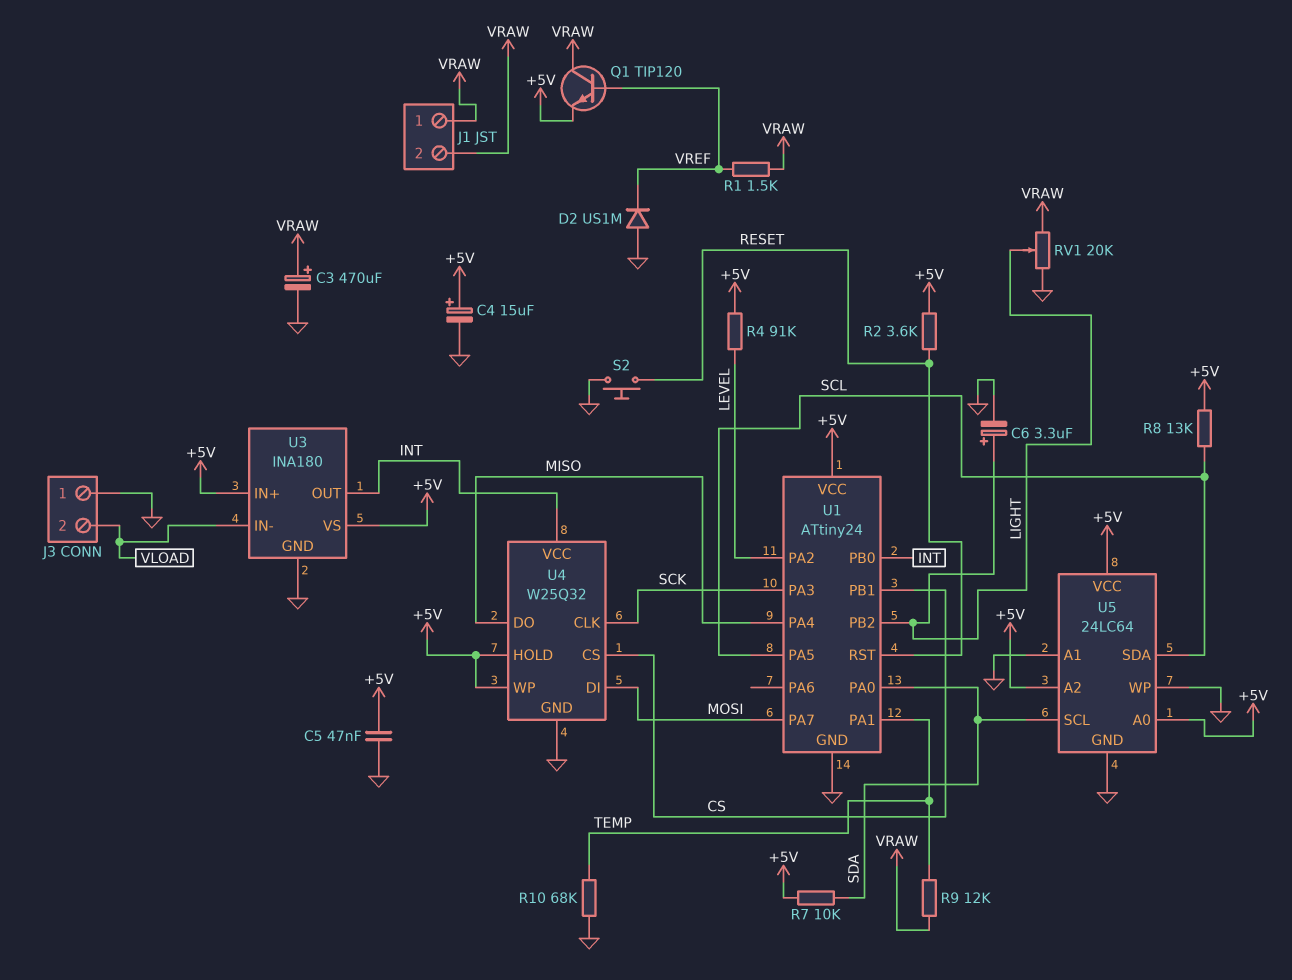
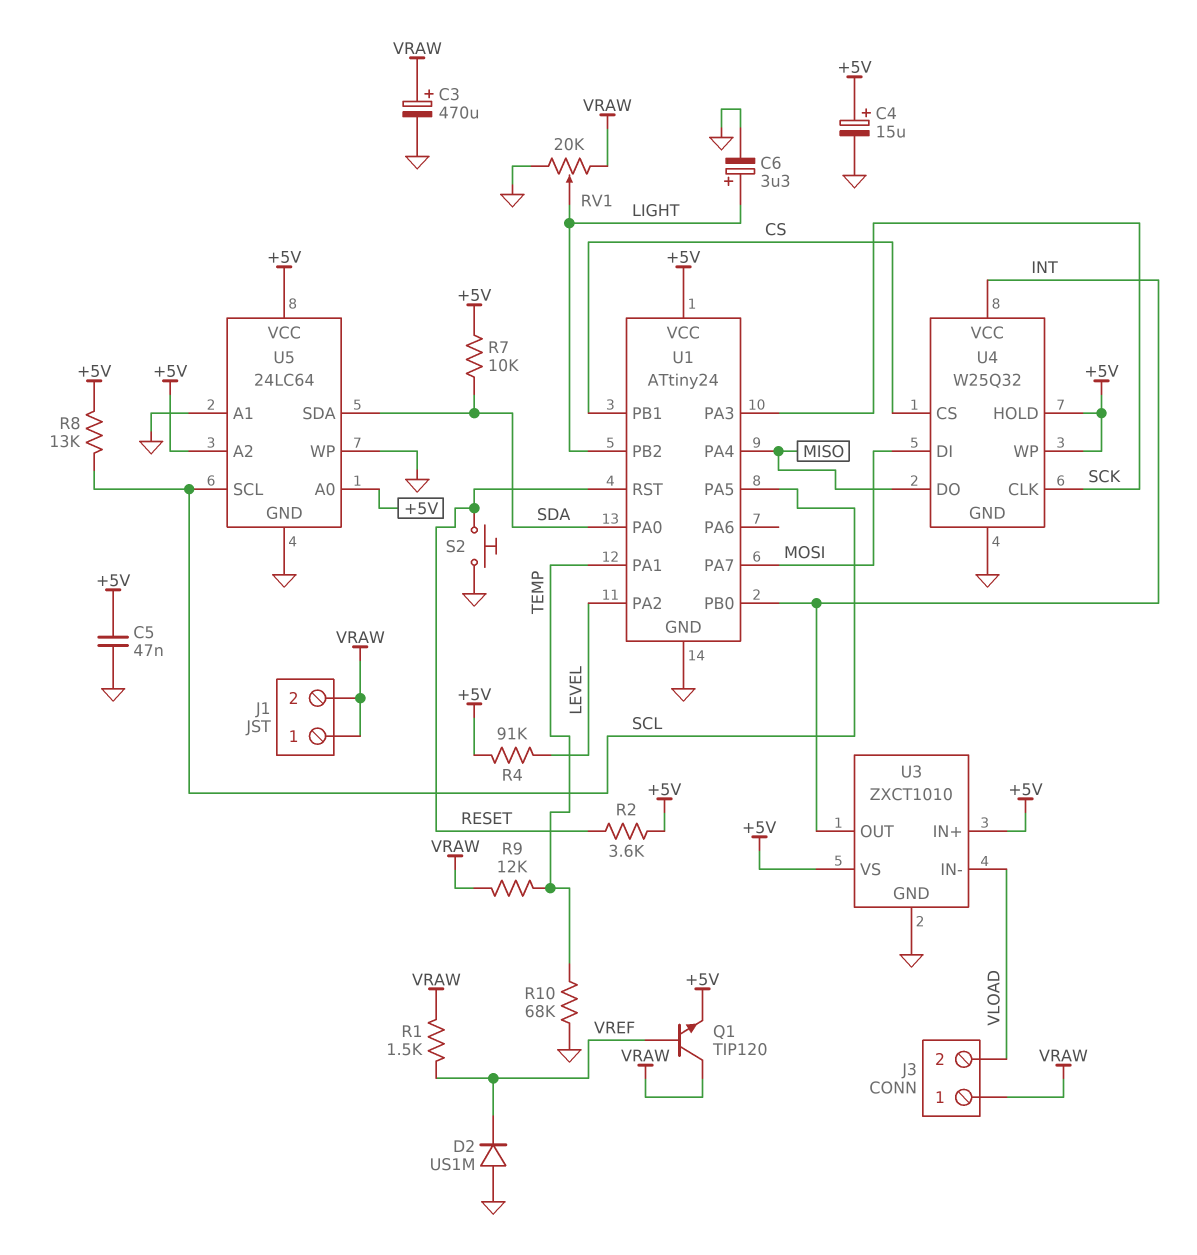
J3 pin 1: GND -> VRAW
U3: INA180 -> ZXCT1010
U5 pin SCL: SDA -> SCL
U5 pin SDA: SCL -> SDA

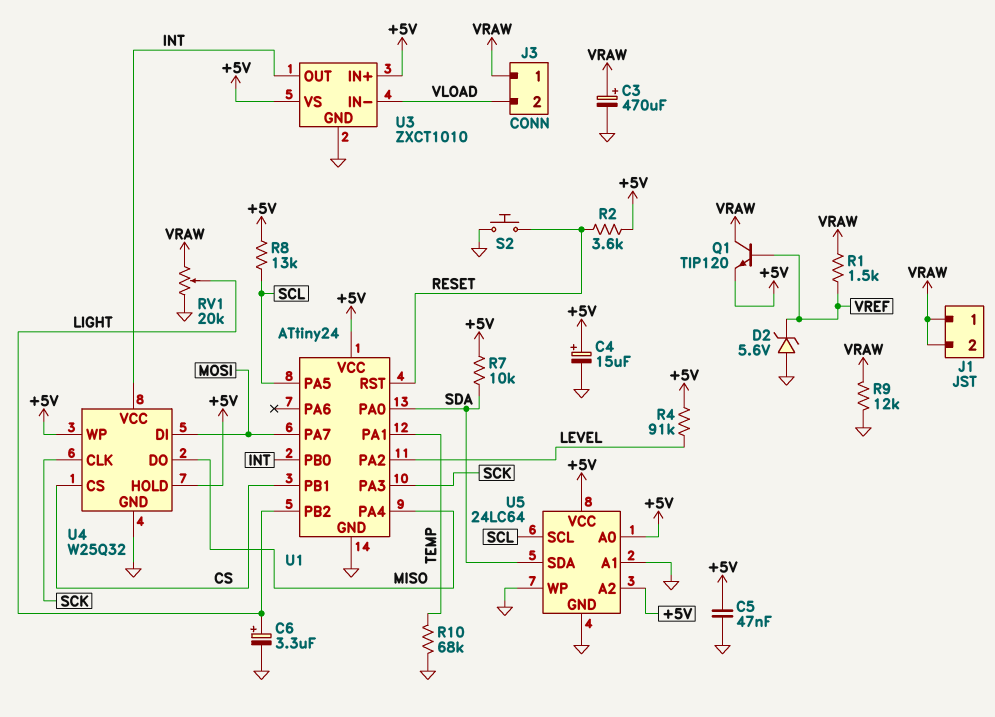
D2: diode US1M (A GND, K VREF) -> zener 5.6V (A GND, K VREF)
R9: 12k (TEMP, VRAW) -> 12k (GND, VRAW)

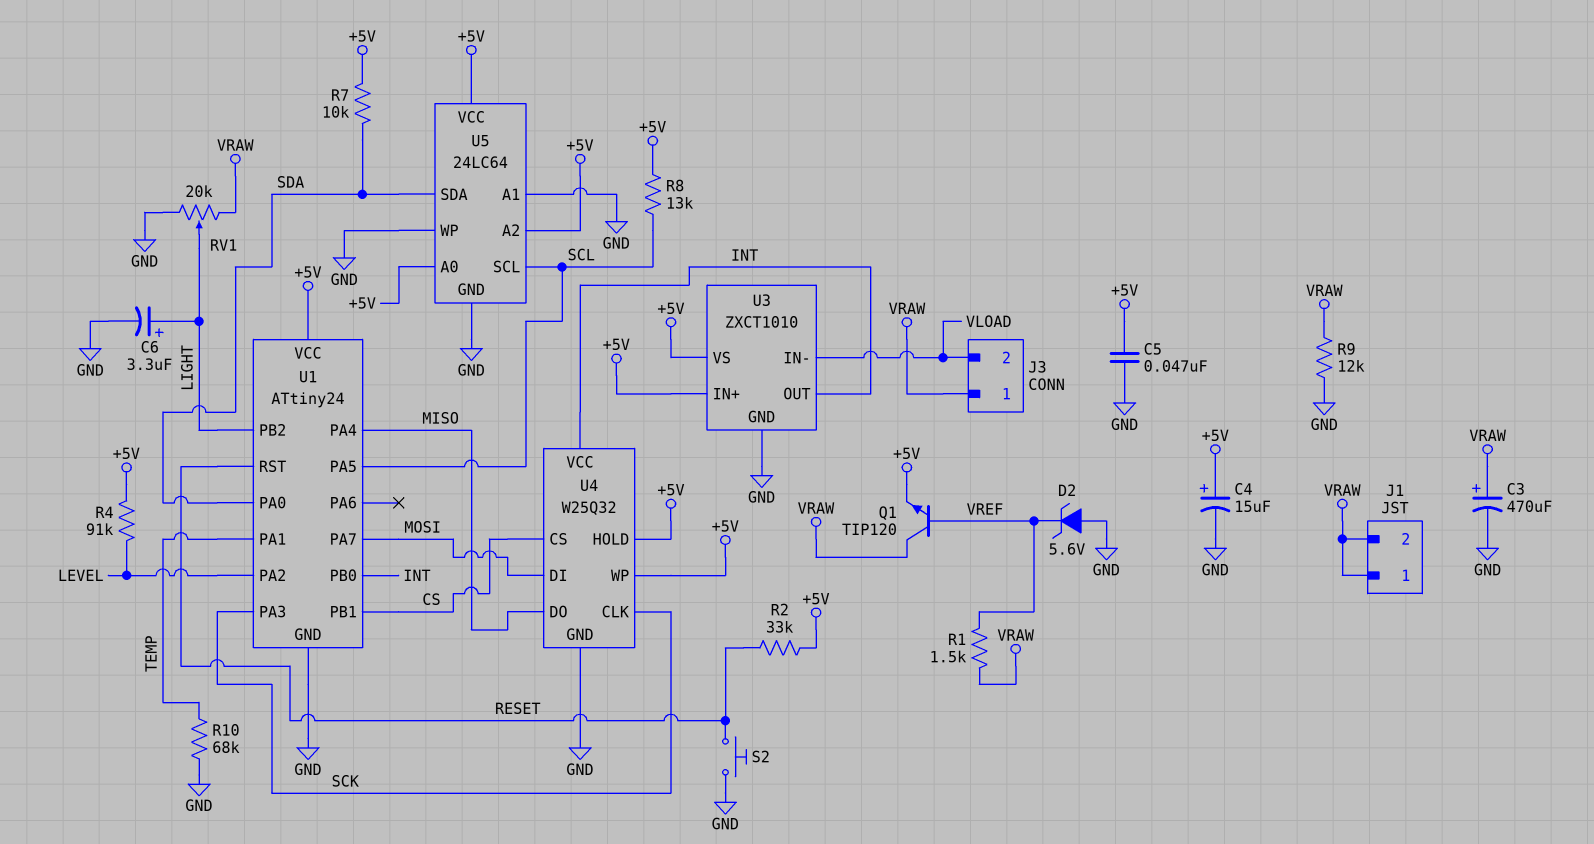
R2: 3.6k (+5V, RESET) -> 33k (+5V, RESET)

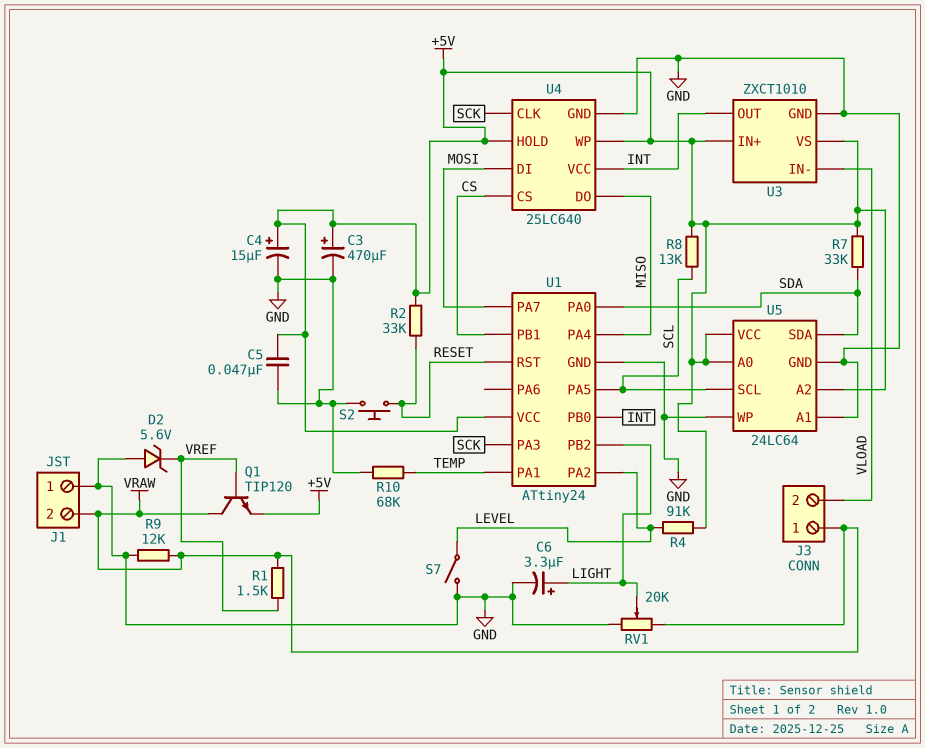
C3: 470uF (plus VRAW, minus GND) -> 470uF (plus +5V, minus GND)
J1 pin 1: VRAW -> GND
R7: 10k (+5V, SDA) -> 33k (+5V, SDA)
S7: none -> switch (GND, LEVEL)
U4: W25Q32 -> 25LC640

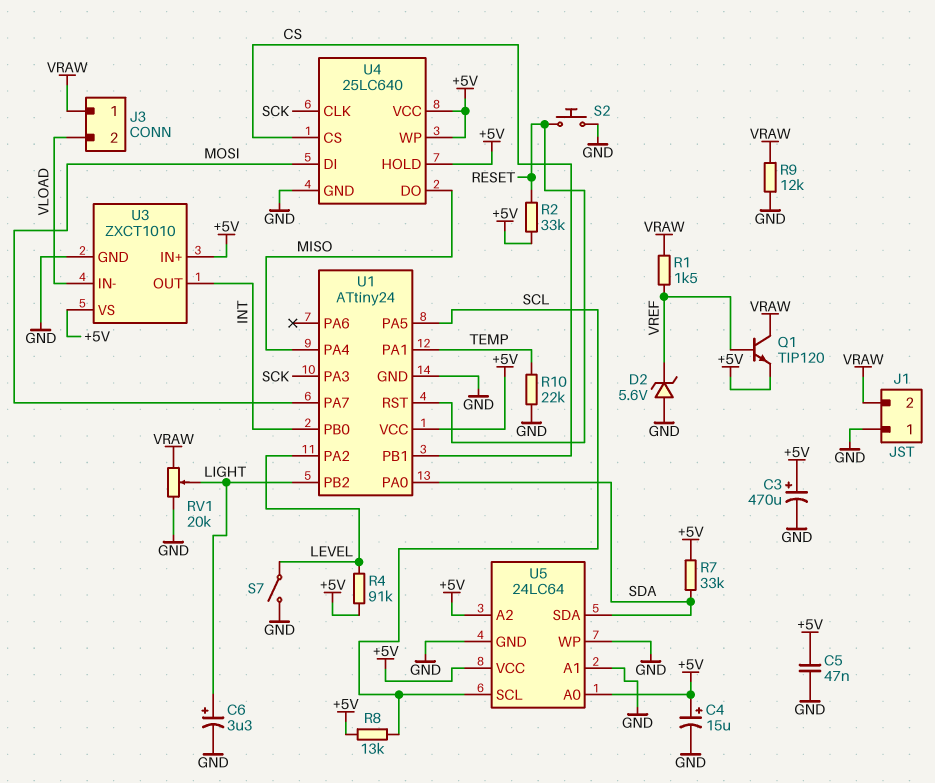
R10: 68k (GND, TEMP) -> 22k (GND, TEMP)
U4 pin VCC: INT -> +5V

